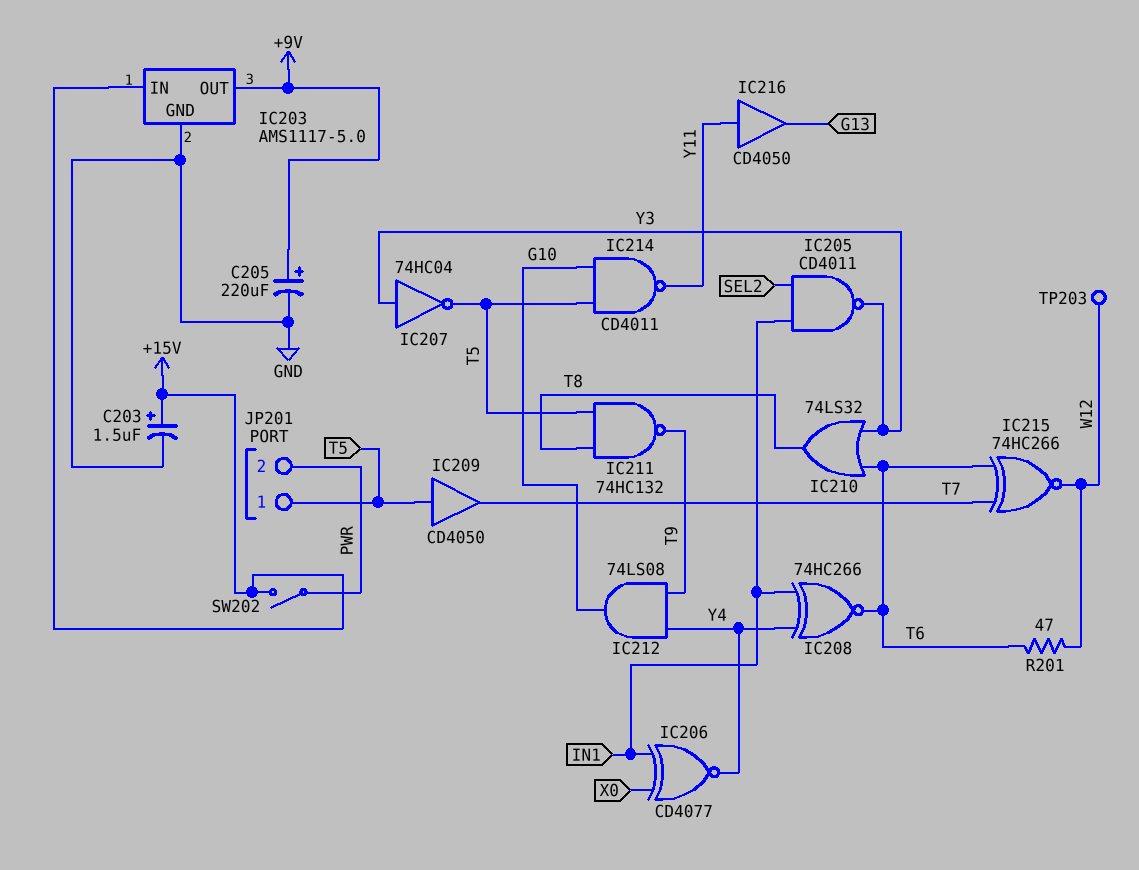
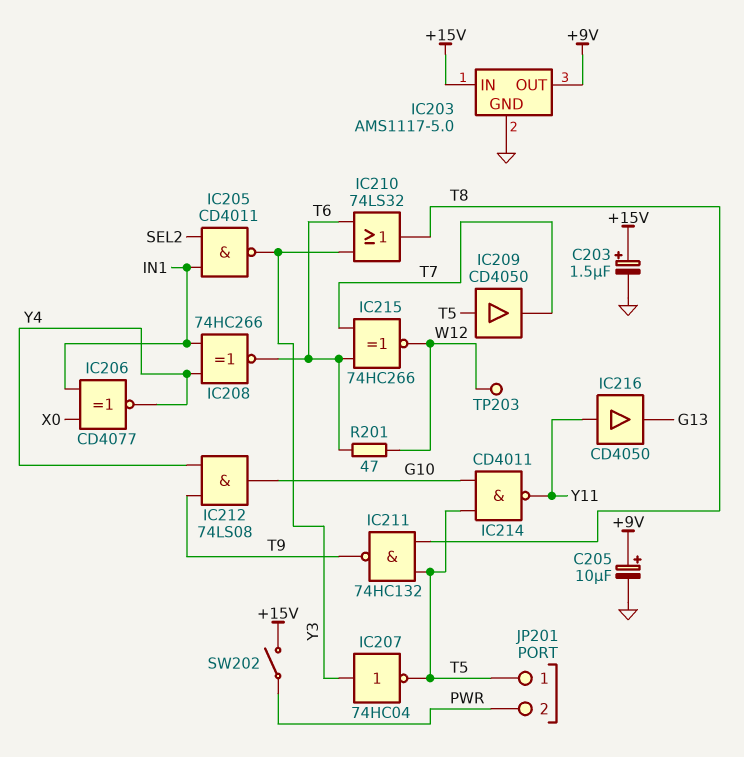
C205: 220uF (plus +9V, minus GND) -> 10uF (plus +9V, minus GND)

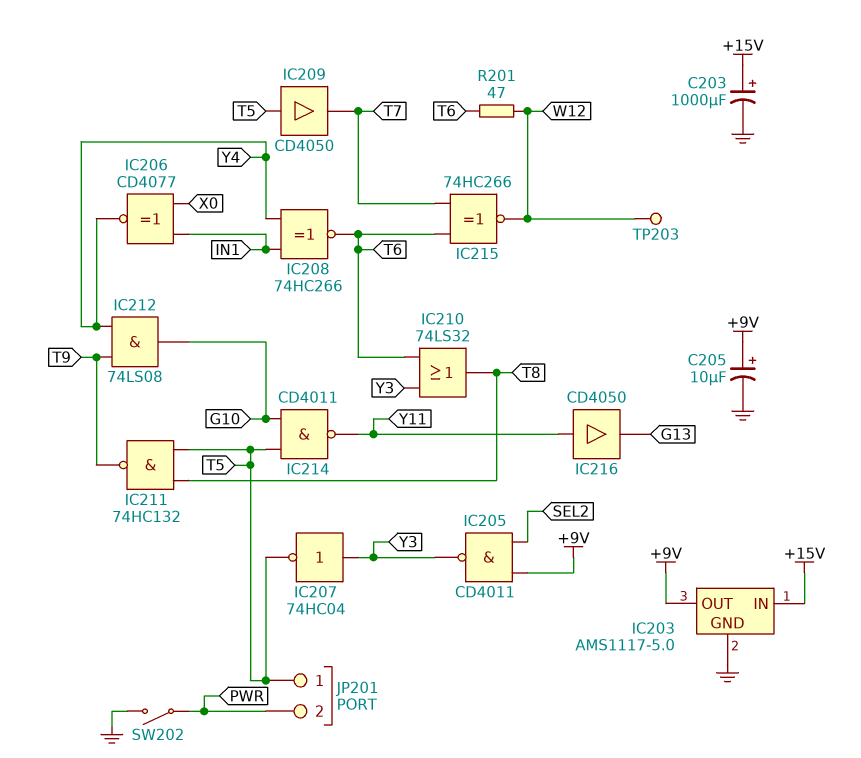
C203: 1.5uF (plus +15V, minus GND) -> 1000uF (plus +15V, minus GND)
IC205: NAND CD4011 (in IN1, in SEL2, out Y3) -> NAND CD4011 (in +9V, in SEL2, out Y3)
SW202: switch (+15V, PWR) -> switch (GND, PWR)

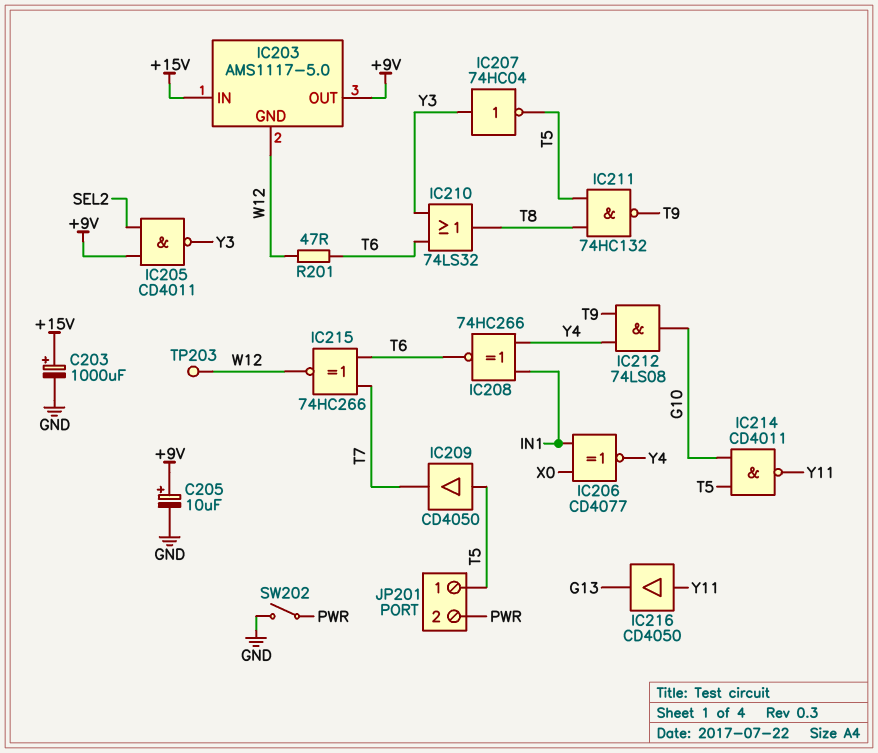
IC203 pin GND: GND -> W12

